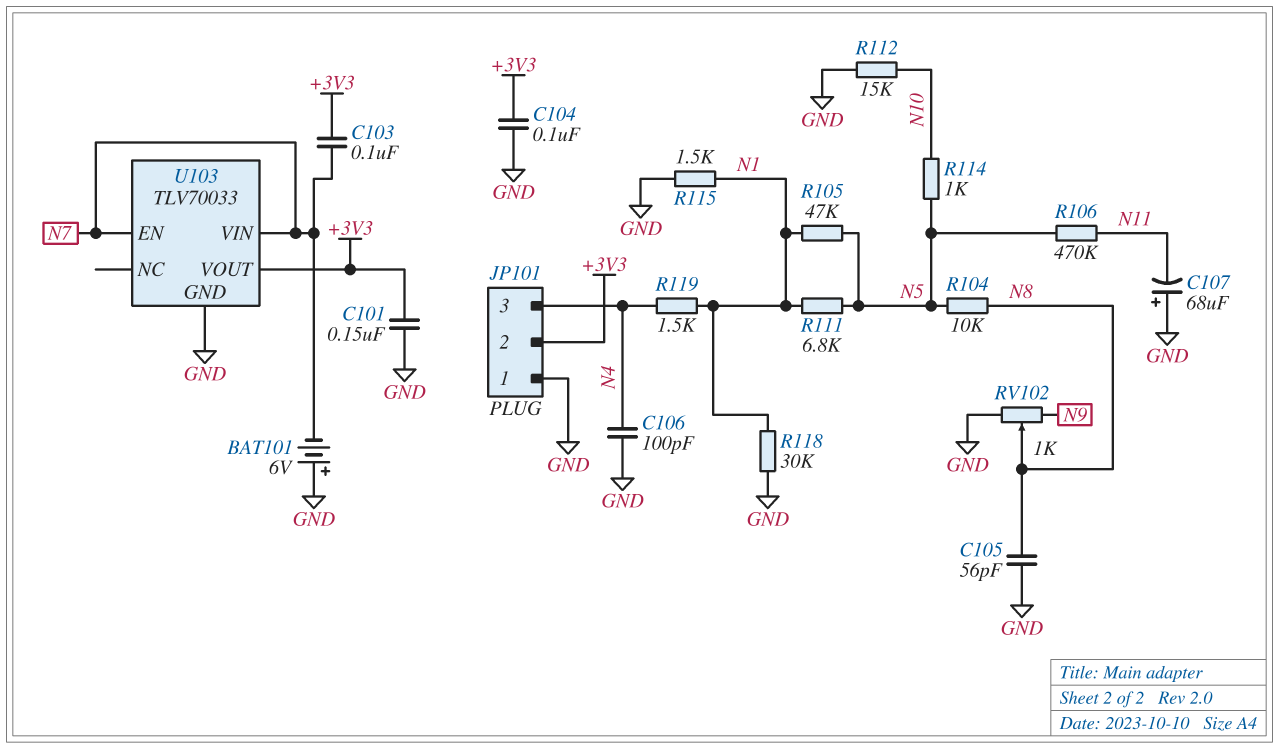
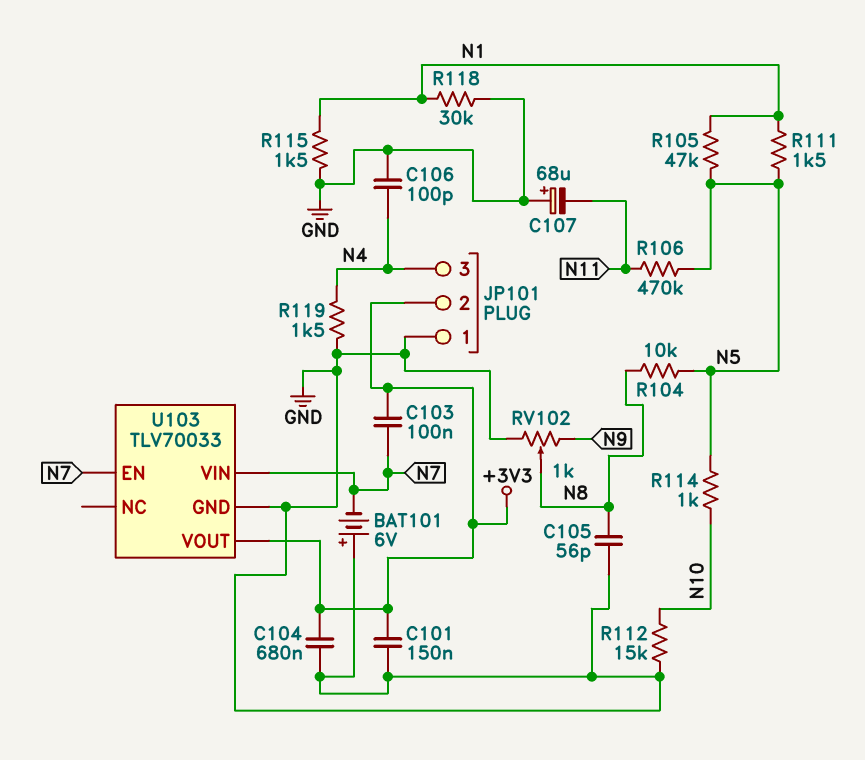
C104: 100nF (+3V3, GND) -> 680nF (+3V3, GND)
R111: 6.8k (N1, N5) -> 1.5k (N1, N5)
R119: 1.5k (N1, N4) -> 1.5k (GND, N4)

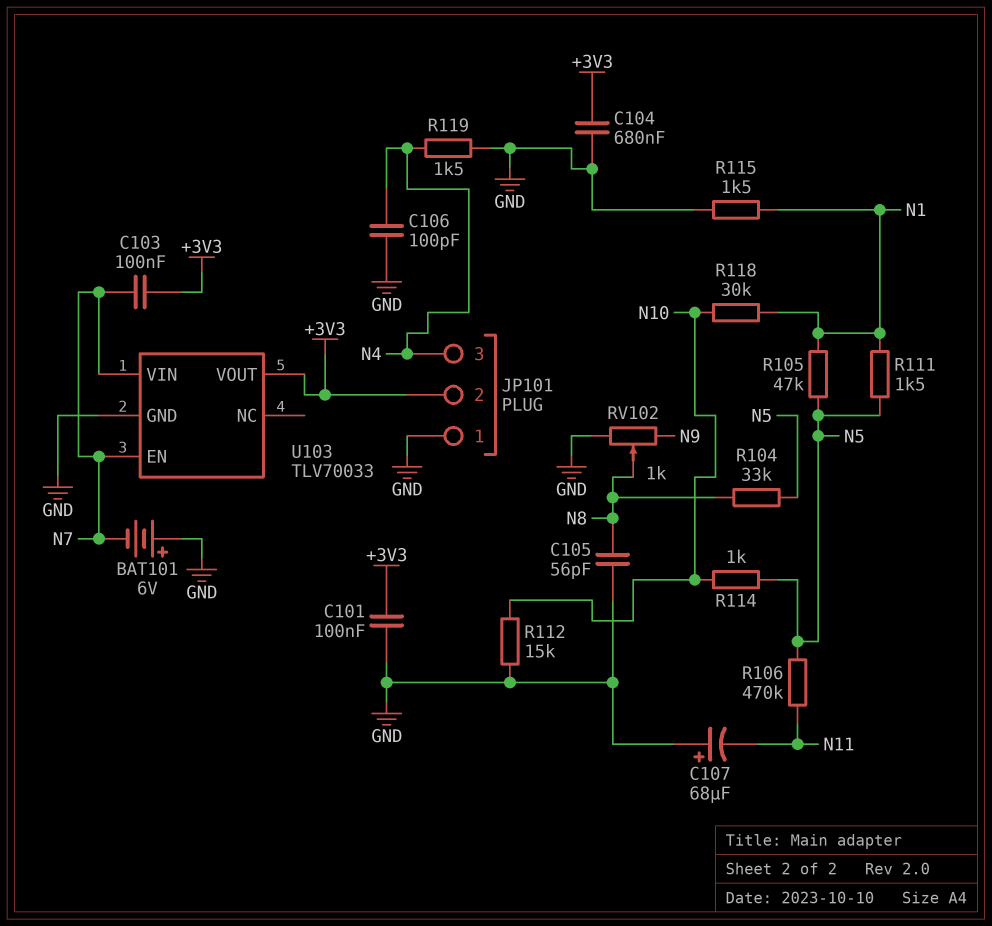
C101: 150nF (+3V3, GND) -> 100nF (+3V3, GND)
R104: 10k (N5, N8) -> 33k (N5, N8)
R118: 30k (GND, N1) -> 30k (N1, N10)

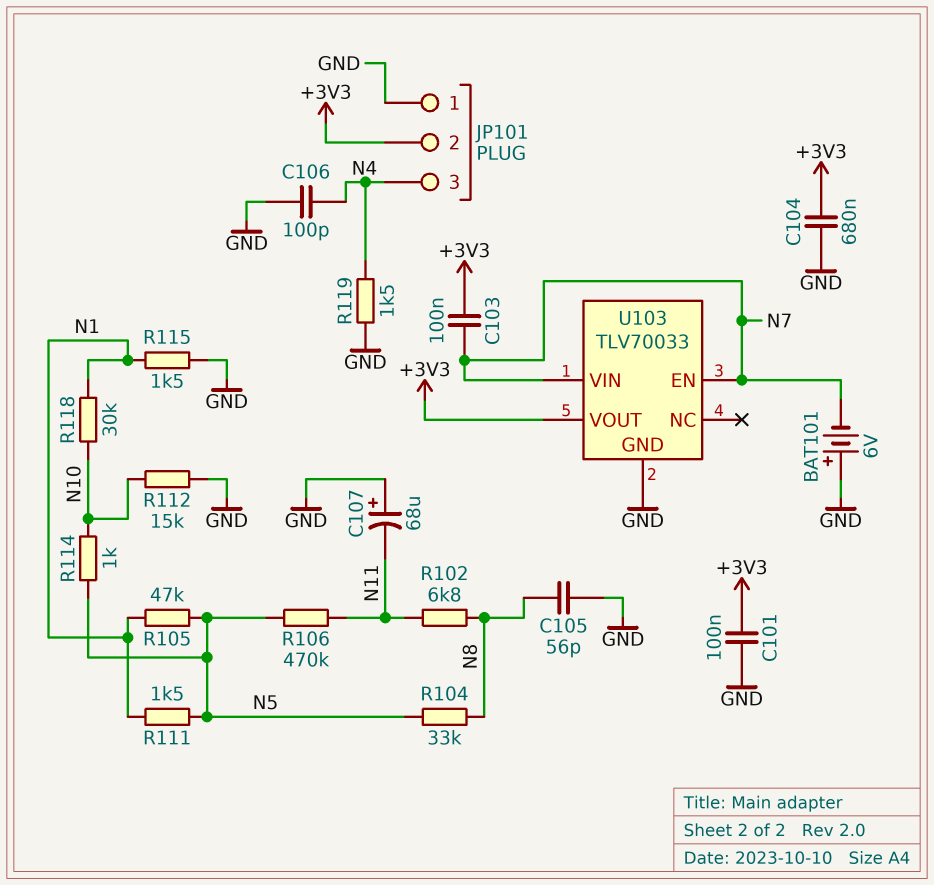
R102: none -> 6.8k (N8, N11)
RV102: 1k (GND, N9, wiper N8) -> none

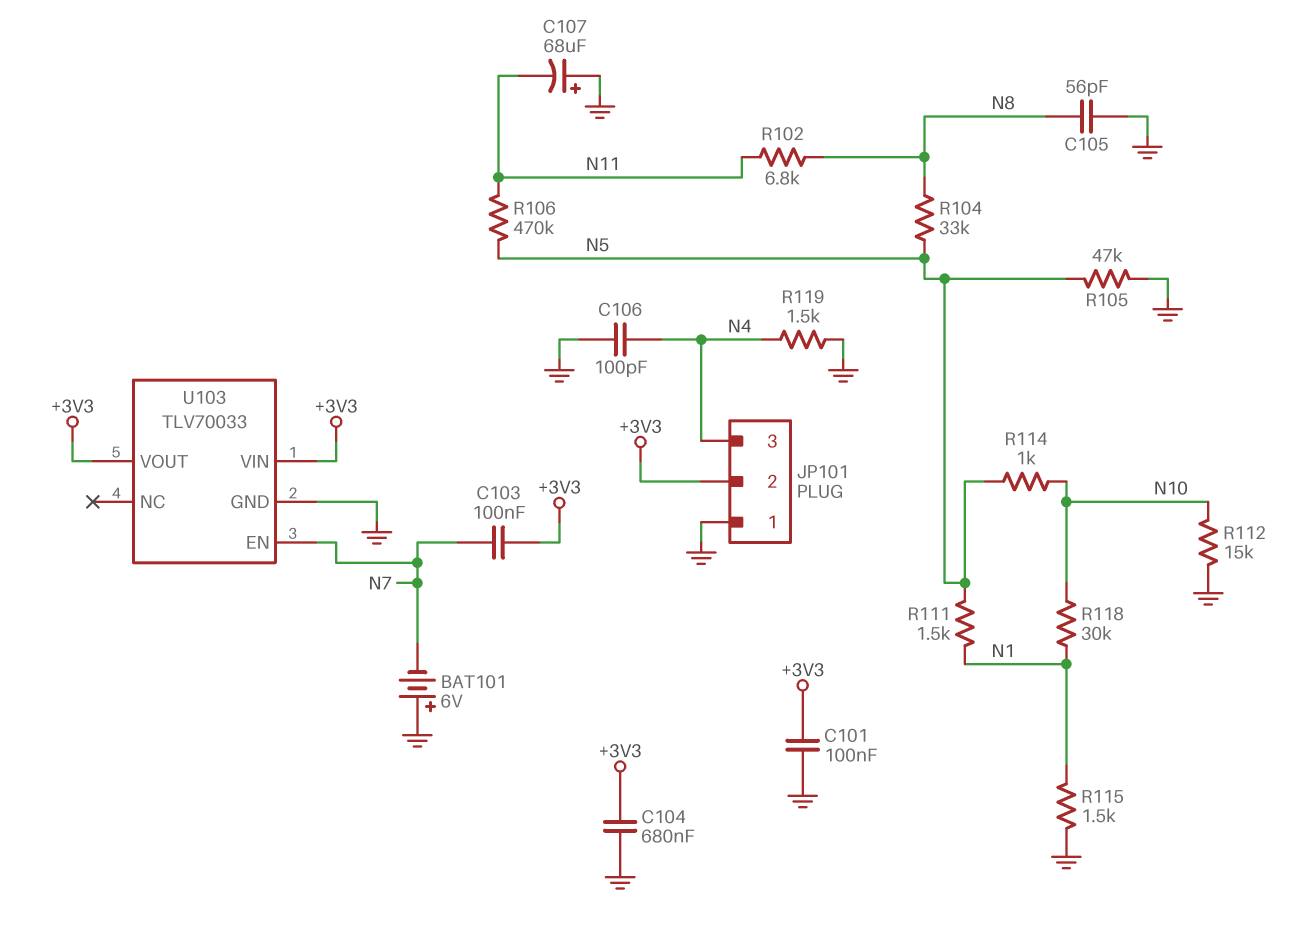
R105: 47k (N1, N5) -> 47k (GND, N5)
U103 pin VIN: N7 -> +3V3

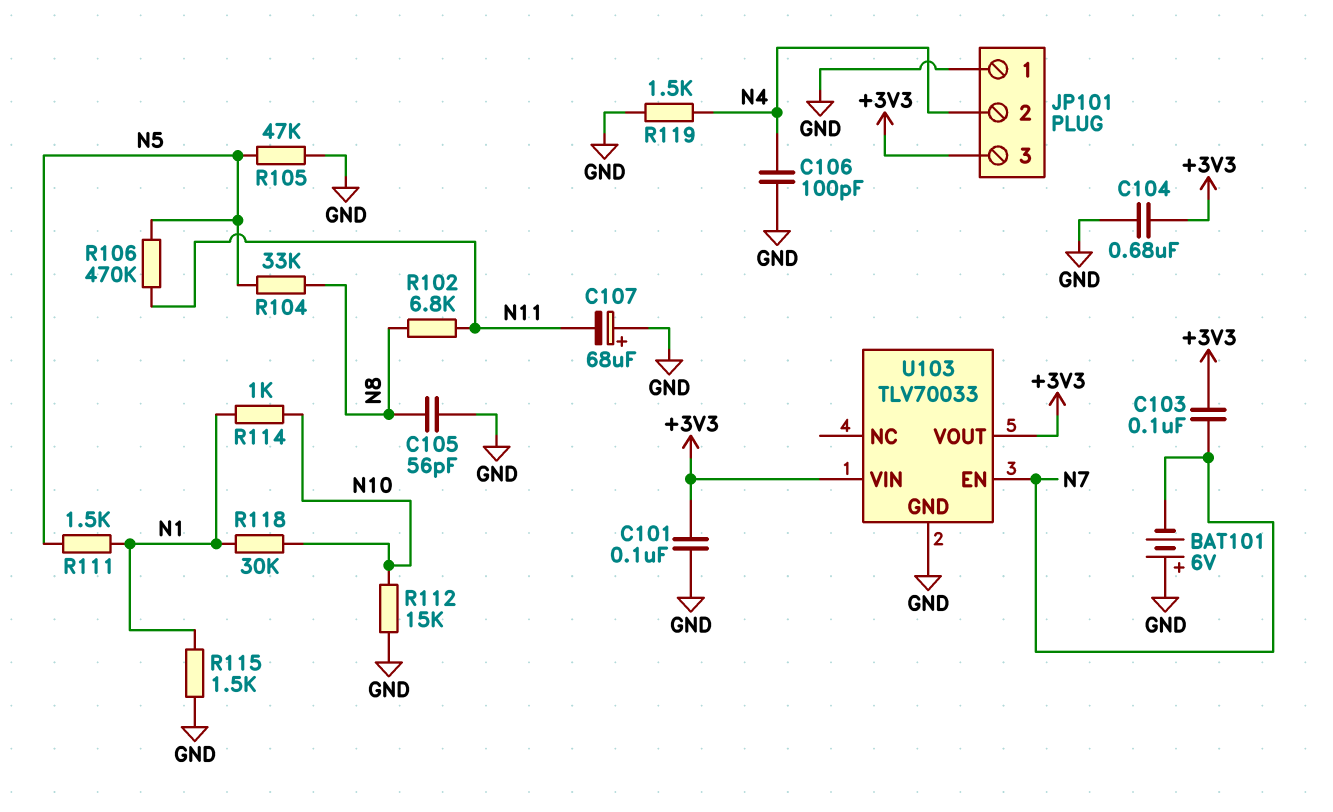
JP101 pin 2: +3V3 -> N4
JP101 pin 3: N4 -> +3V3
R114: 1k (N5, N10) -> 1k (N1, N10)

